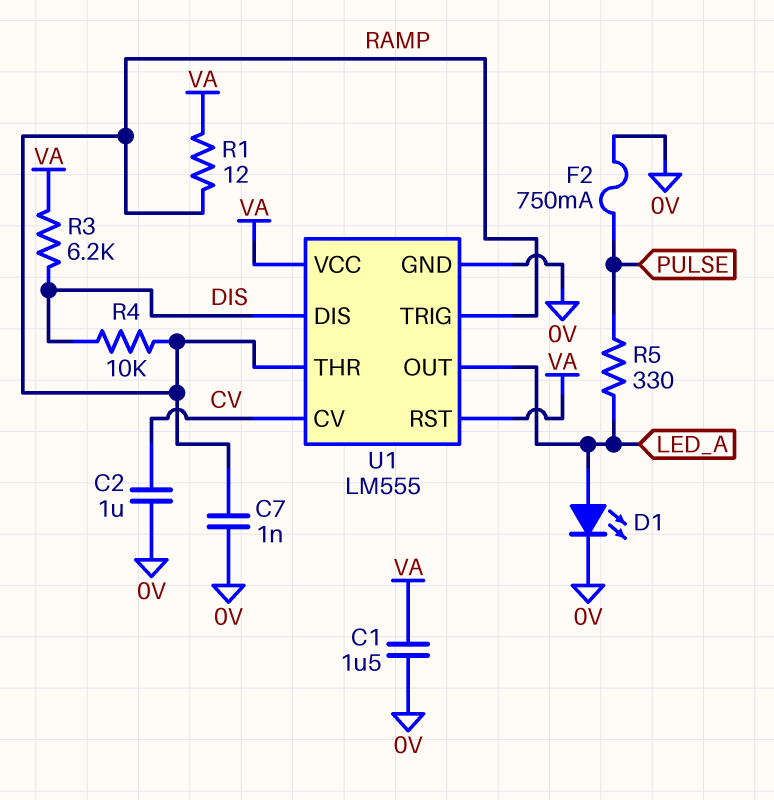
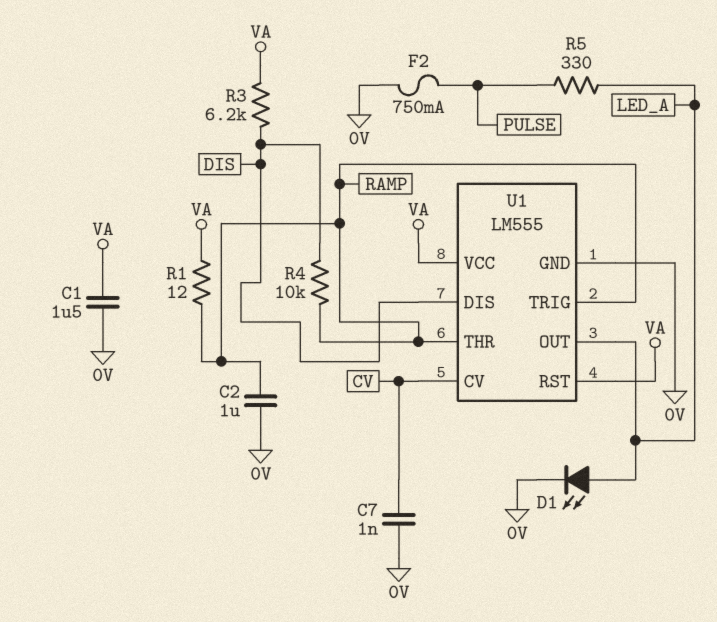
C2: 1uF (0V, CV) -> 1uF (0V, RAMP)
C7: 1nF (0V, RAMP) -> 1nF (0V, CV)

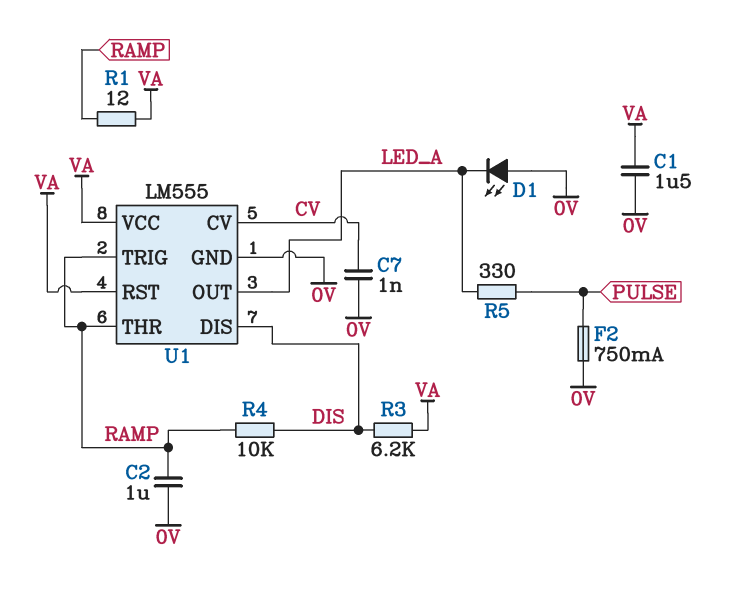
D1: LED (A LED_A, K 0V) -> LED (A 0V, K LED_A)

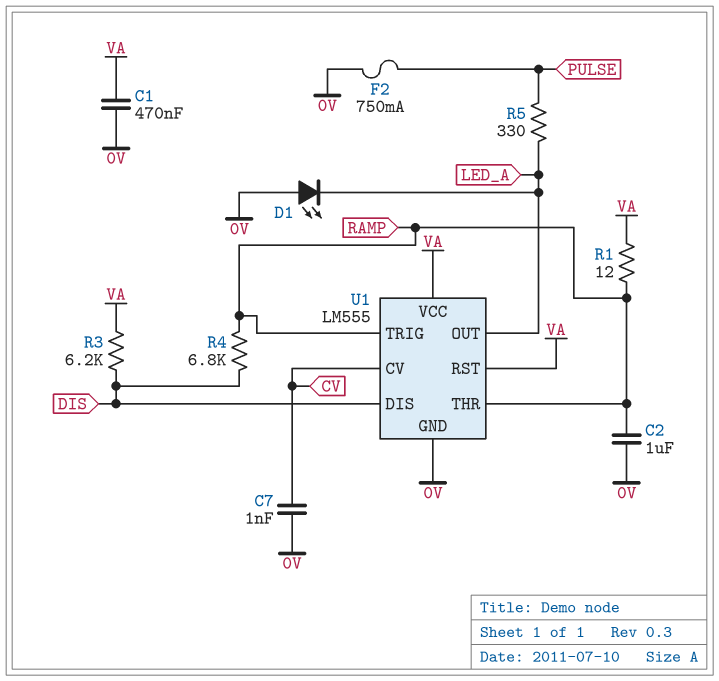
C1: 1.5uF (0V, VA) -> 470nF (0V, VA)
R4: 10k (DIS, RAMP) -> 6.8k (DIS, RAMP)

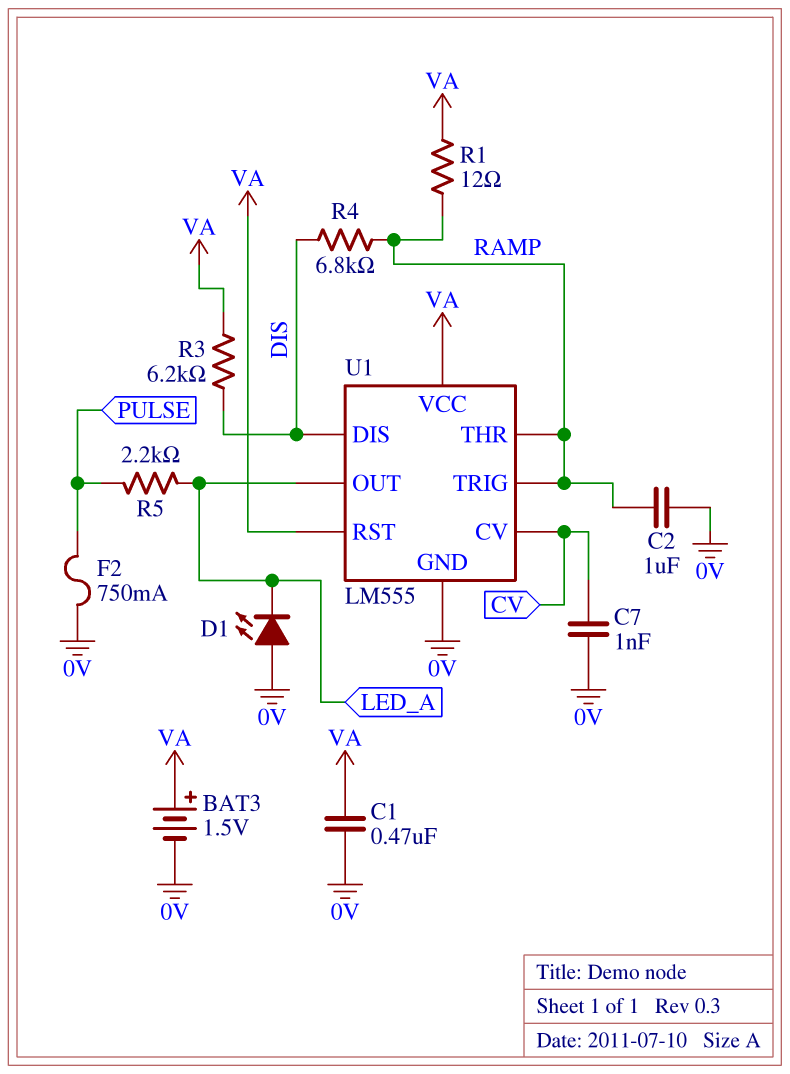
BAT3: none -> 1.5V (plus VA, minus 0V)
R5: 330 (LED_A, PULSE) -> 2.2k (LED_A, PULSE)

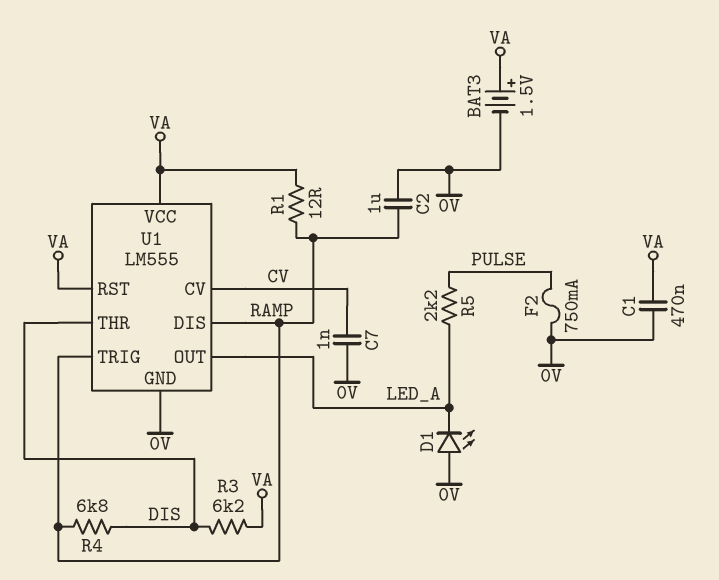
U1 pin DIS: DIS -> RAMP
U1 pin THR: RAMP -> DIS

